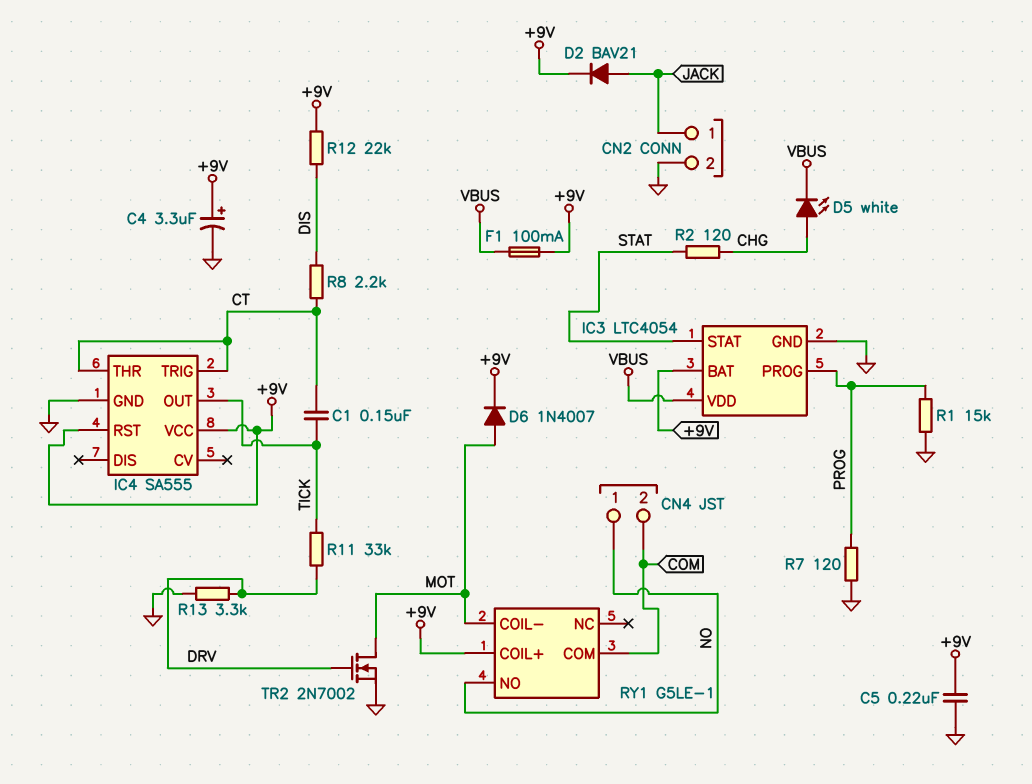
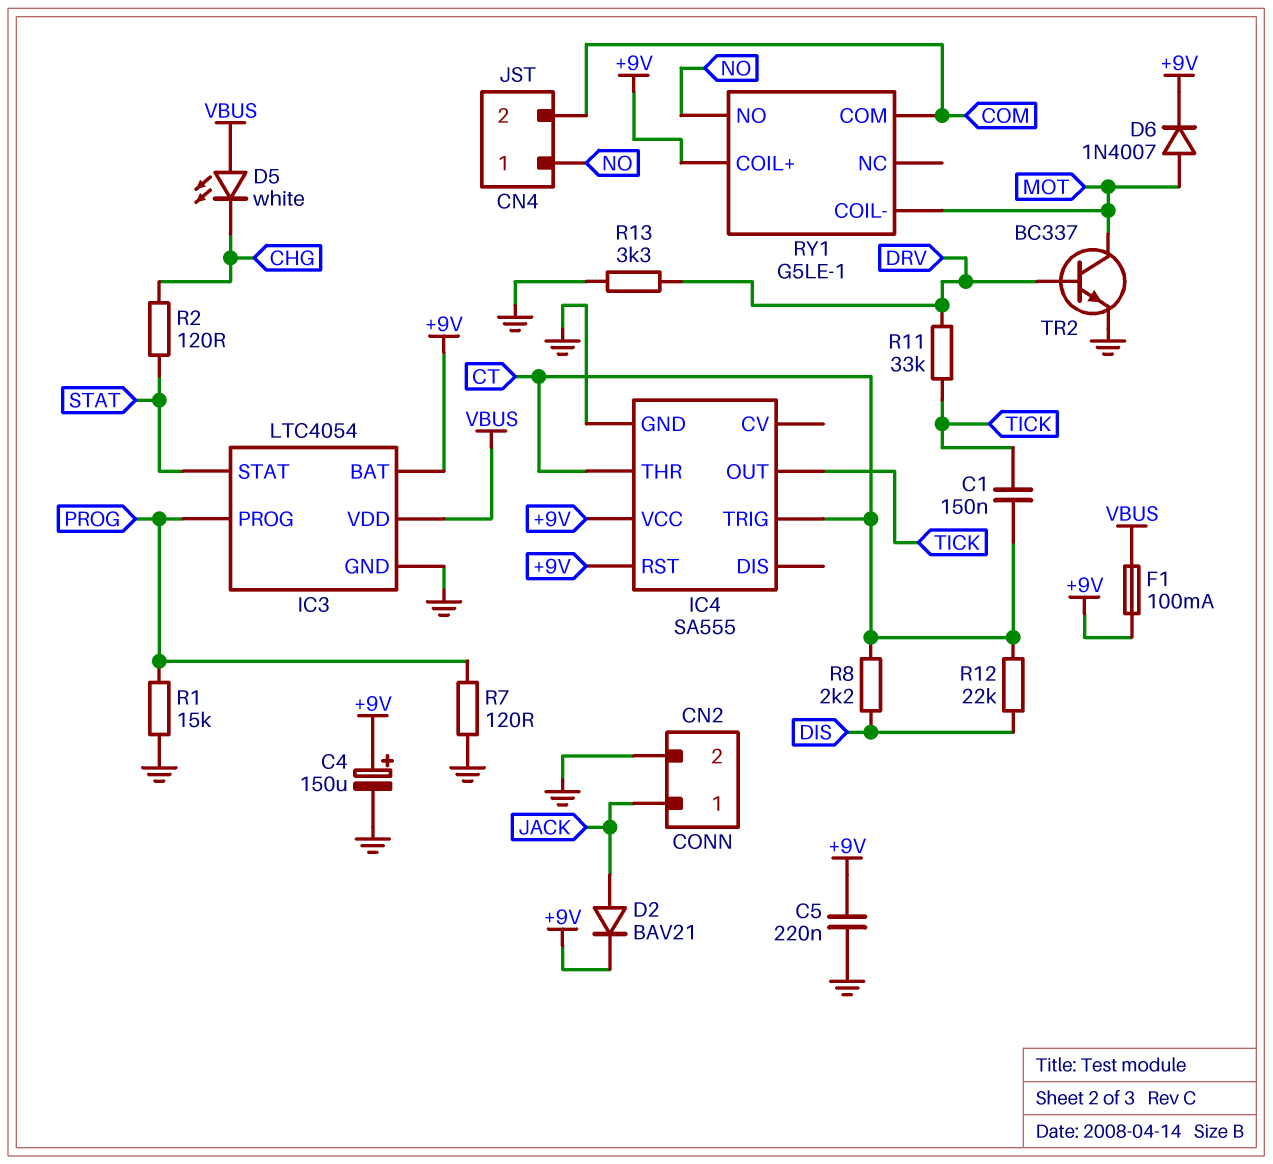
C4: 3.3uF (plus +9V, minus GND) -> 150uF (plus +9V, minus GND)
D5: LED white (A CHG, K VBUS) -> LED white (A VBUS, K CHG)
R12: 22k (+9V, DIS) -> 22k (CT, DIS)
TR2: NMOS 2N7002 (G DRV, D MOT, S GND) -> NPN BC337 (B DRV, C MOT, E GND)

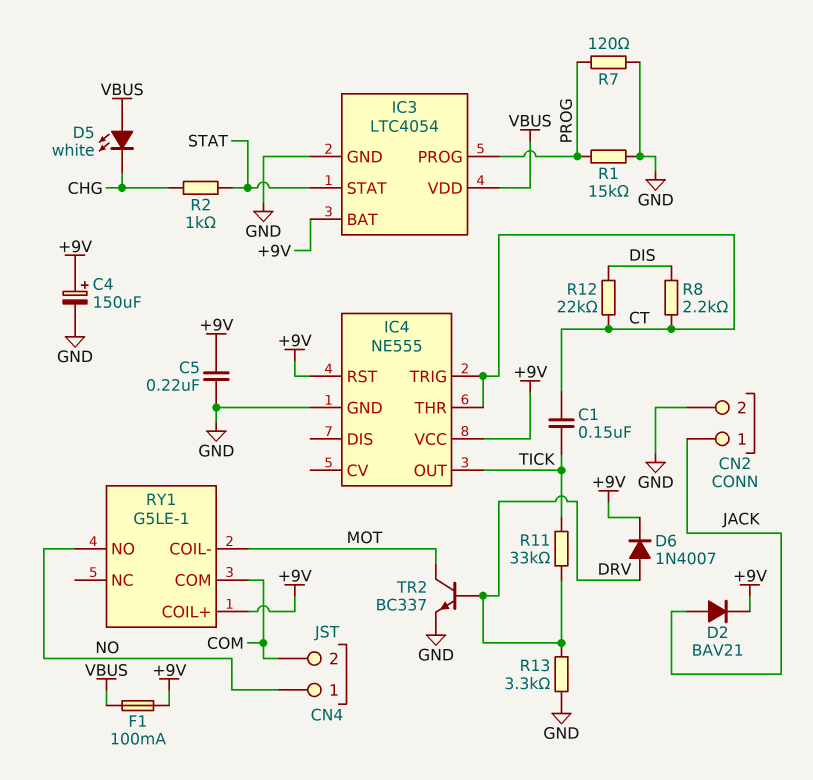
D6: diode 1N4007 (A MOT, K +9V) -> diode 1N4007 (A DRV, K +9V)
IC4: SA555 -> NE555
R2: 120 (CHG, STAT) -> 1k (CHG, STAT)

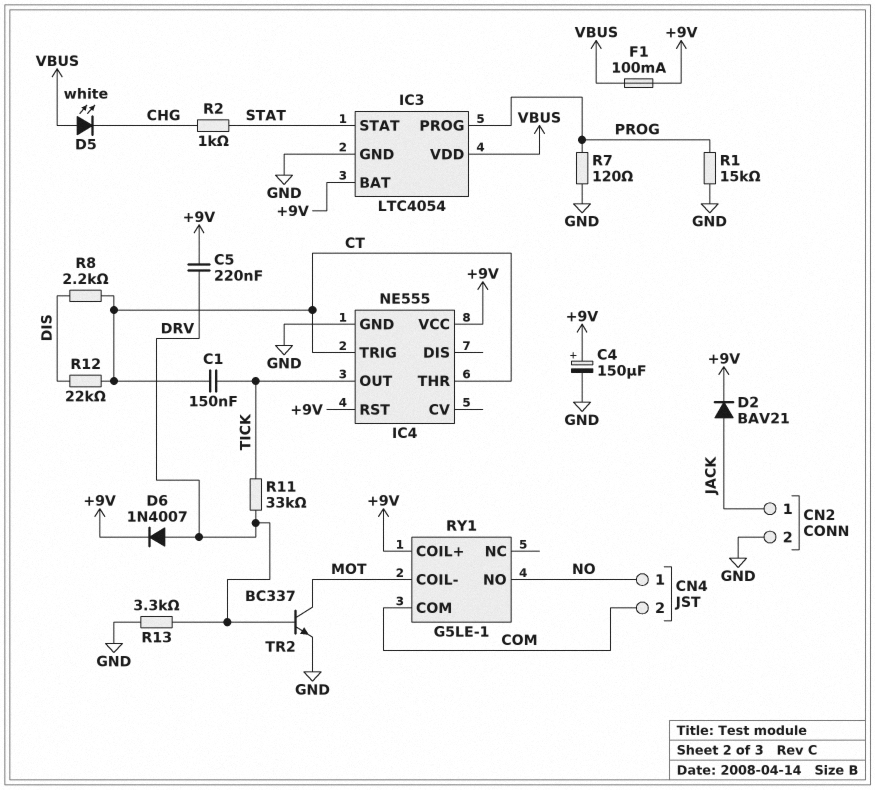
C5: 220nF (+9V, GND) -> 220nF (+9V, DRV)

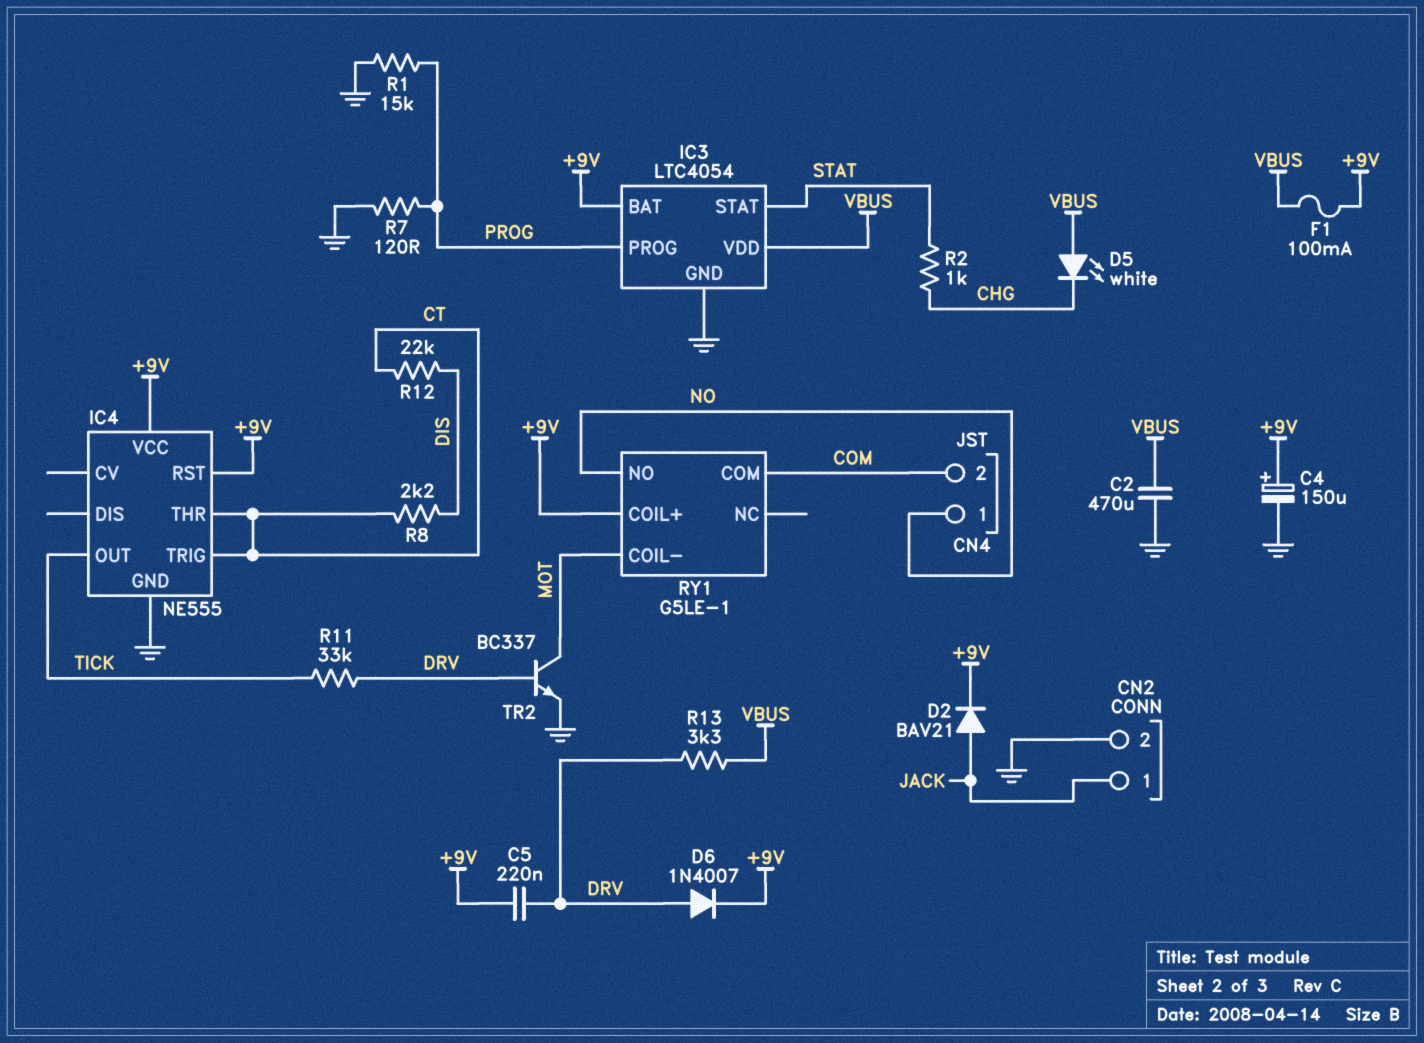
C1: 150nF (CT, TICK) -> none
C2: none -> 470uF (GND, VBUS)
R13: 3.3k (DRV, GND) -> 3.3k (DRV, VBUS)

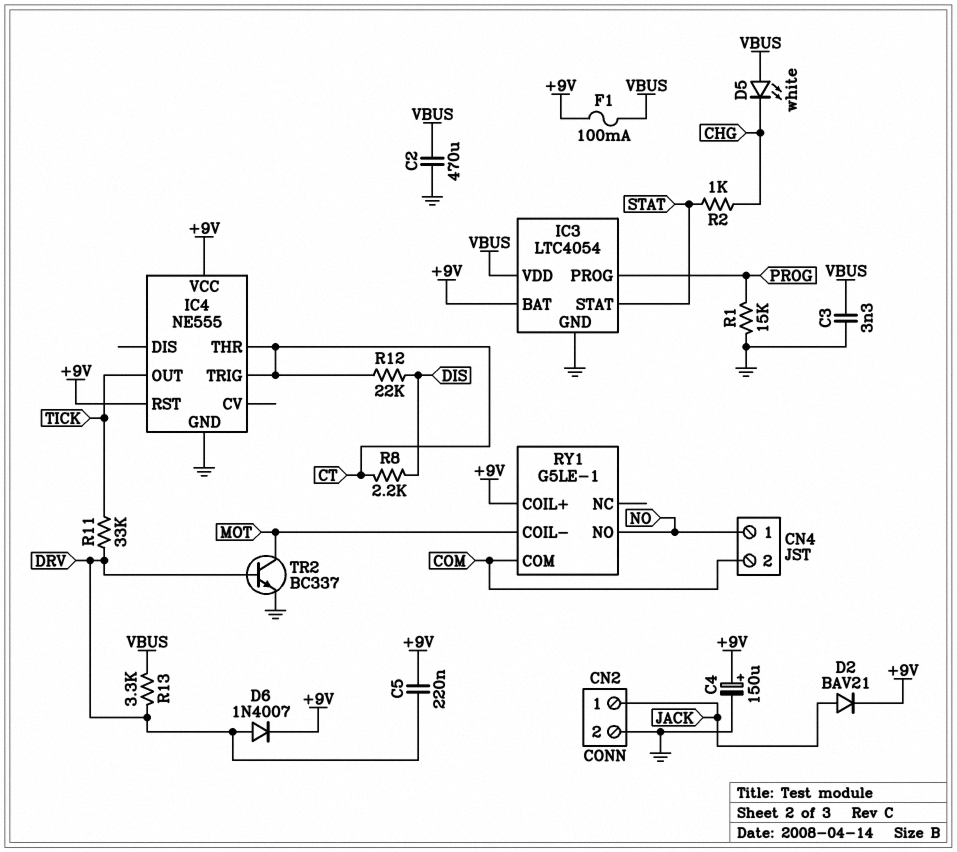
C3: none -> 3.3nF (GND, VBUS)
R7: 120 (GND, PROG) -> none

